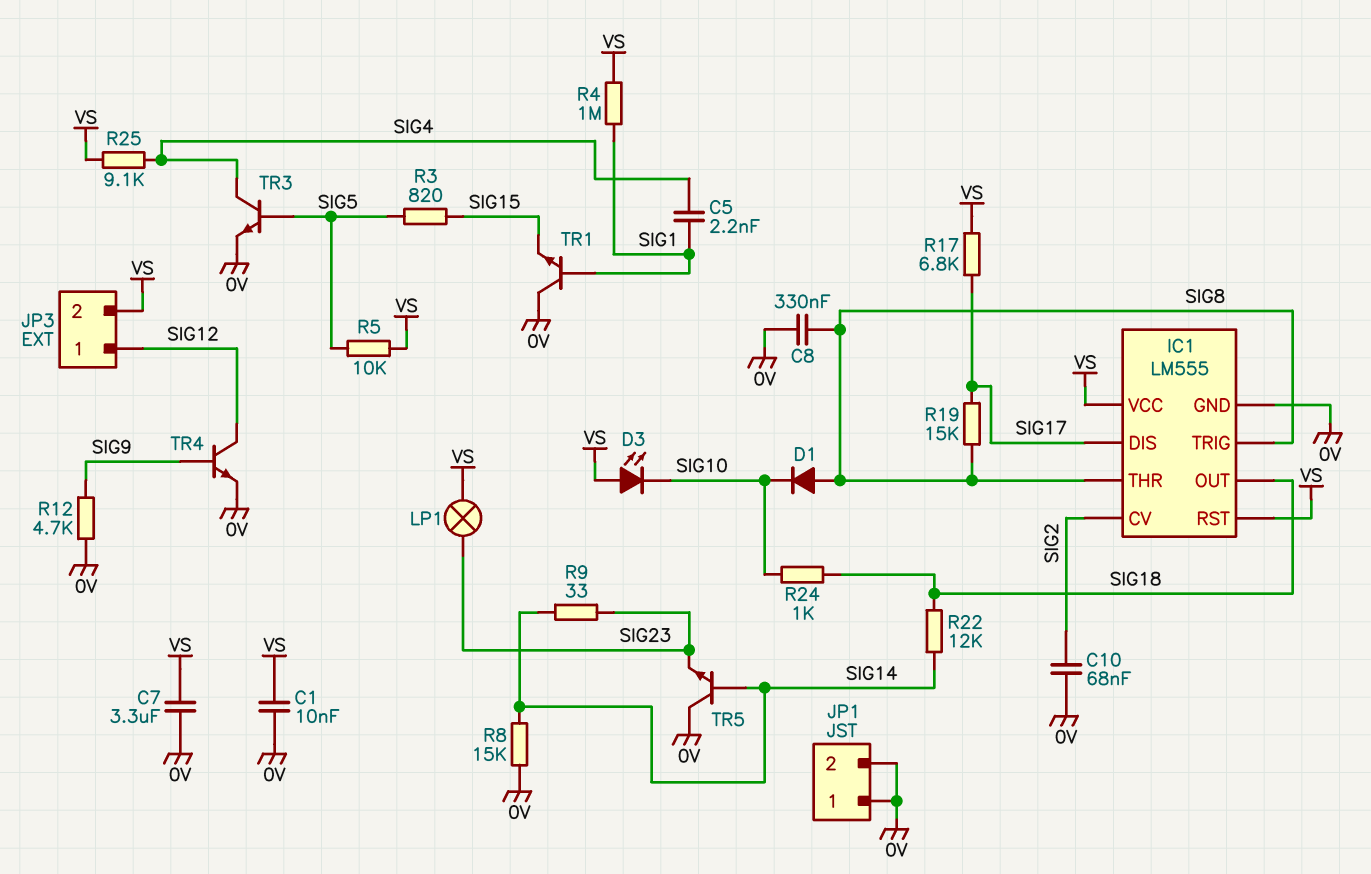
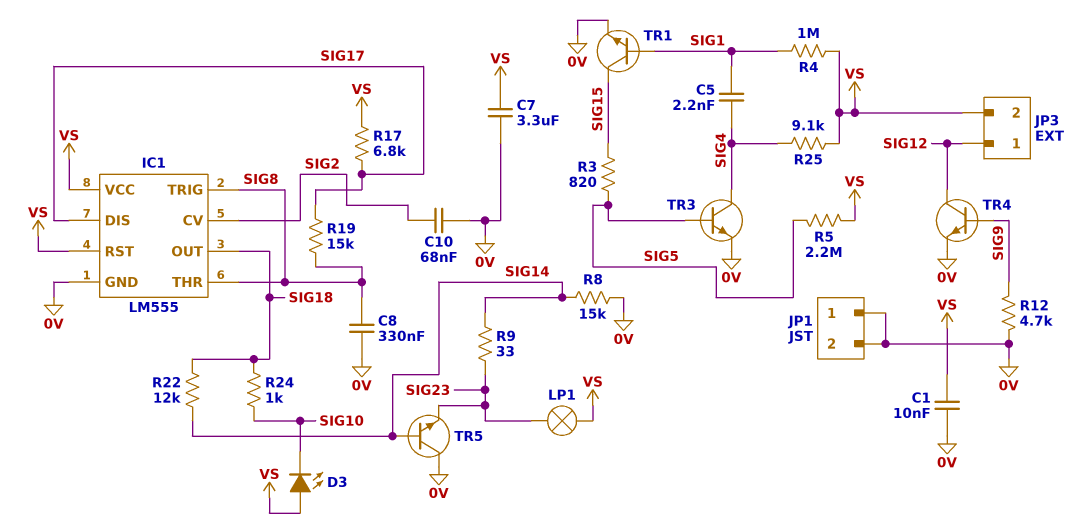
D1: diode (A SIG8, K SIG10) -> none
R5: 10k (SIG5, VS) -> 2.2M (SIG5, VS)
TR1: NPN (B SIG1, C 0V, E SIG15) -> NPN (B SIG1, C SIG15, E 0V)

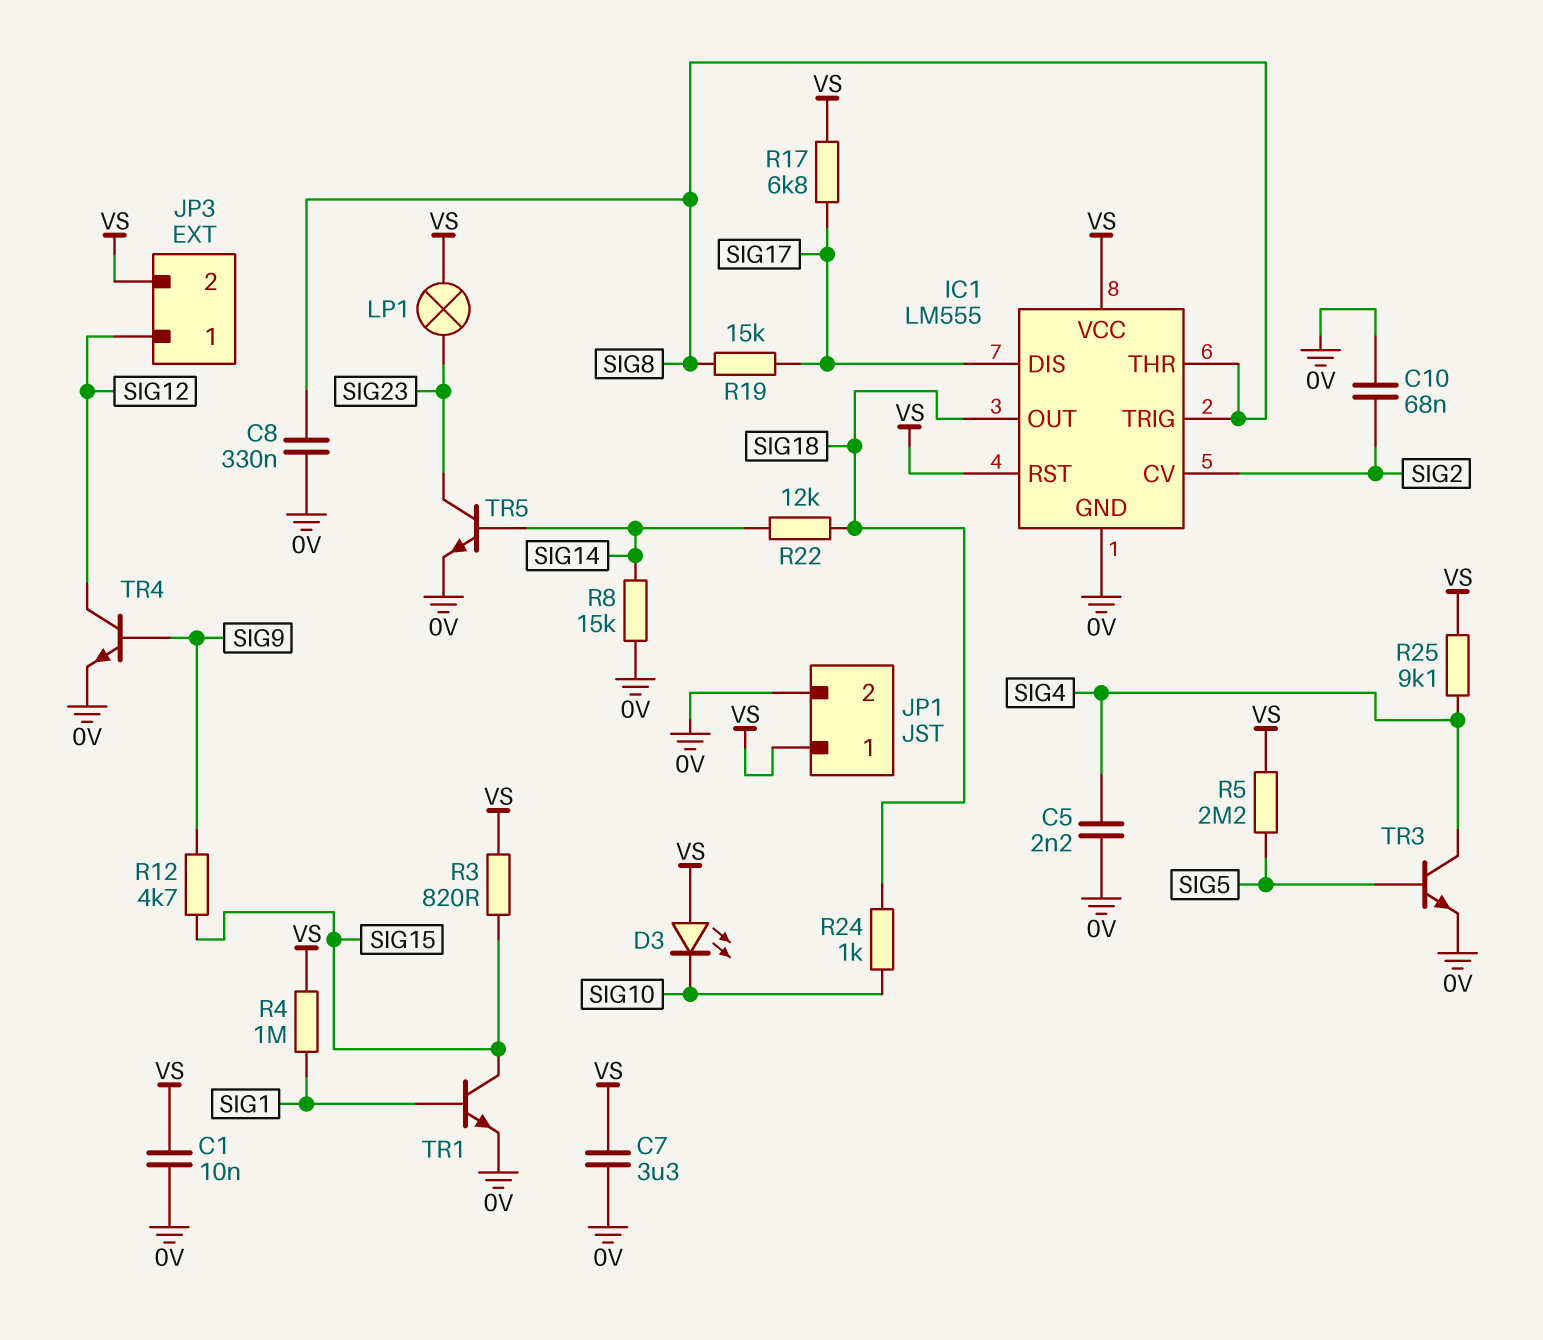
C5: 2.2nF (SIG1, SIG4) -> 2.2nF (0V, SIG4)
JP1 pin 1: 0V -> VS
R3: 820 (SIG5, SIG15) -> 820 (SIG15, VS)
R9: 33 (SIG14, SIG23) -> none
R12: 4.7k (0V, SIG9) -> 4.7k (SIG9, SIG15)
TR5: NPN (B SIG14, C 0V, E SIG23) -> NPN (B SIG14, C SIG23, E 0V)

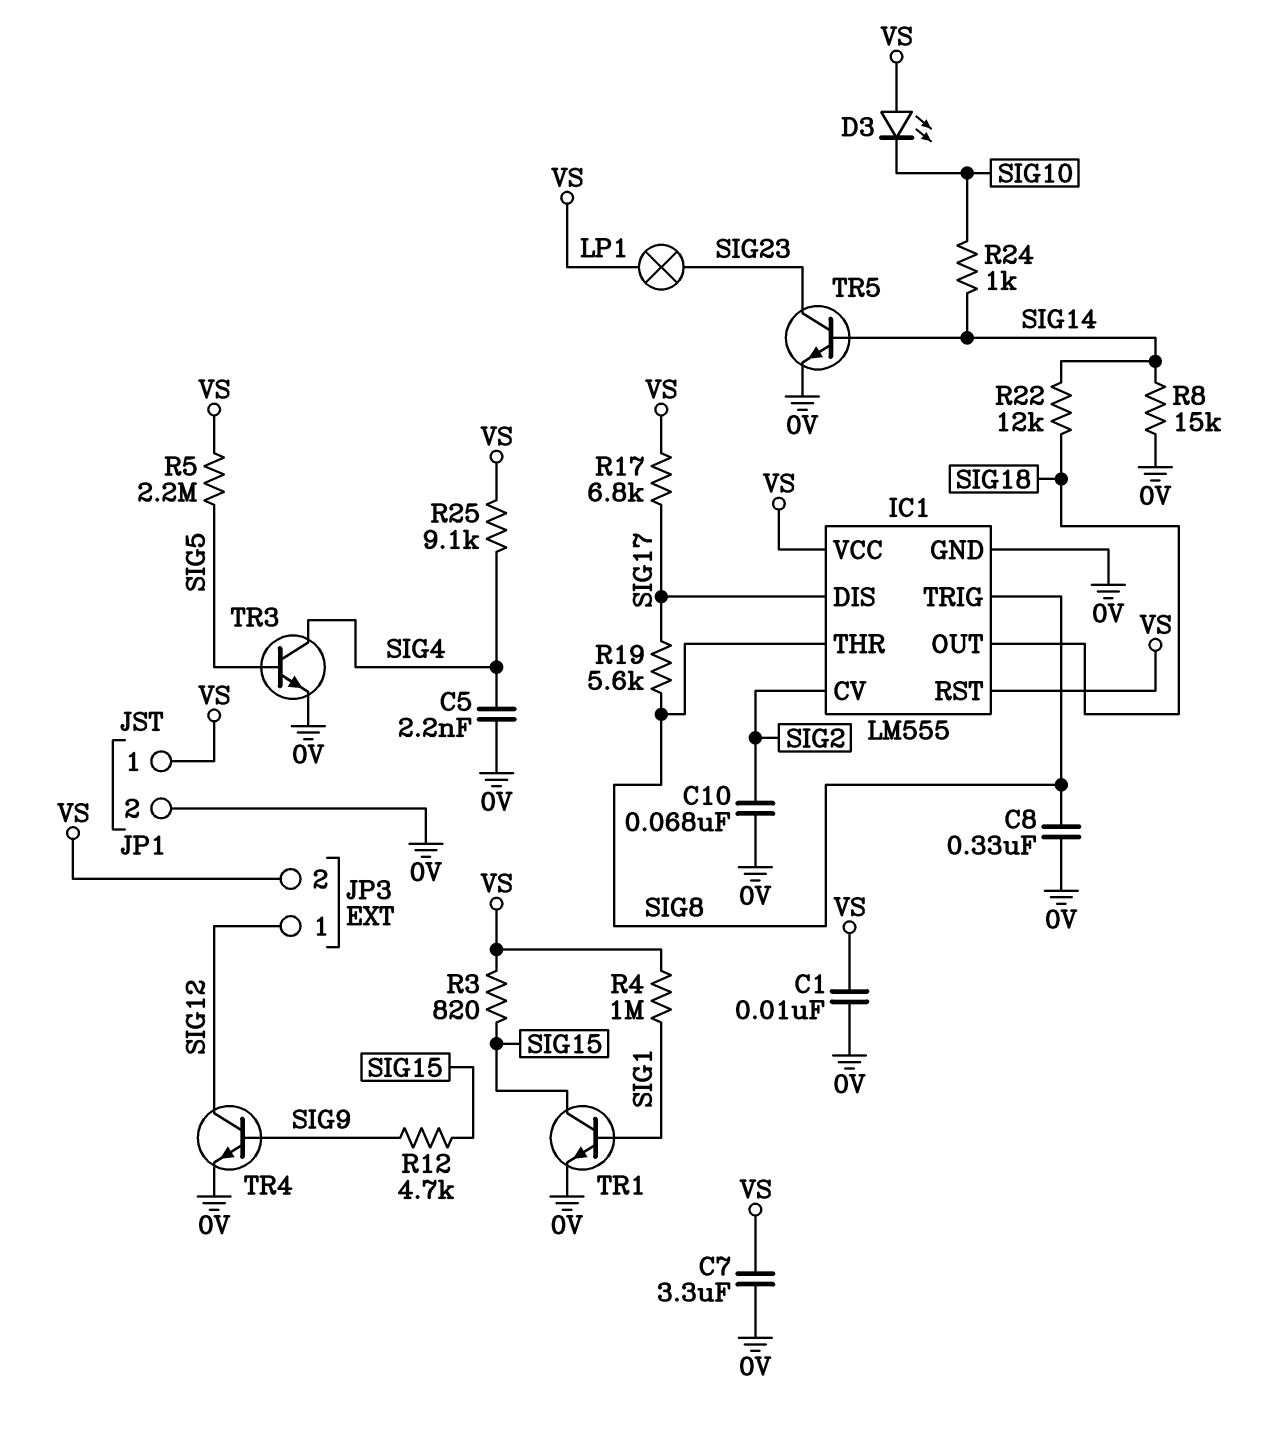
R19: 15k (SIG8, SIG17) -> 5.6k (SIG8, SIG17)
R24: 1k (SIG10, SIG18) -> 1k (SIG10, SIG14)

